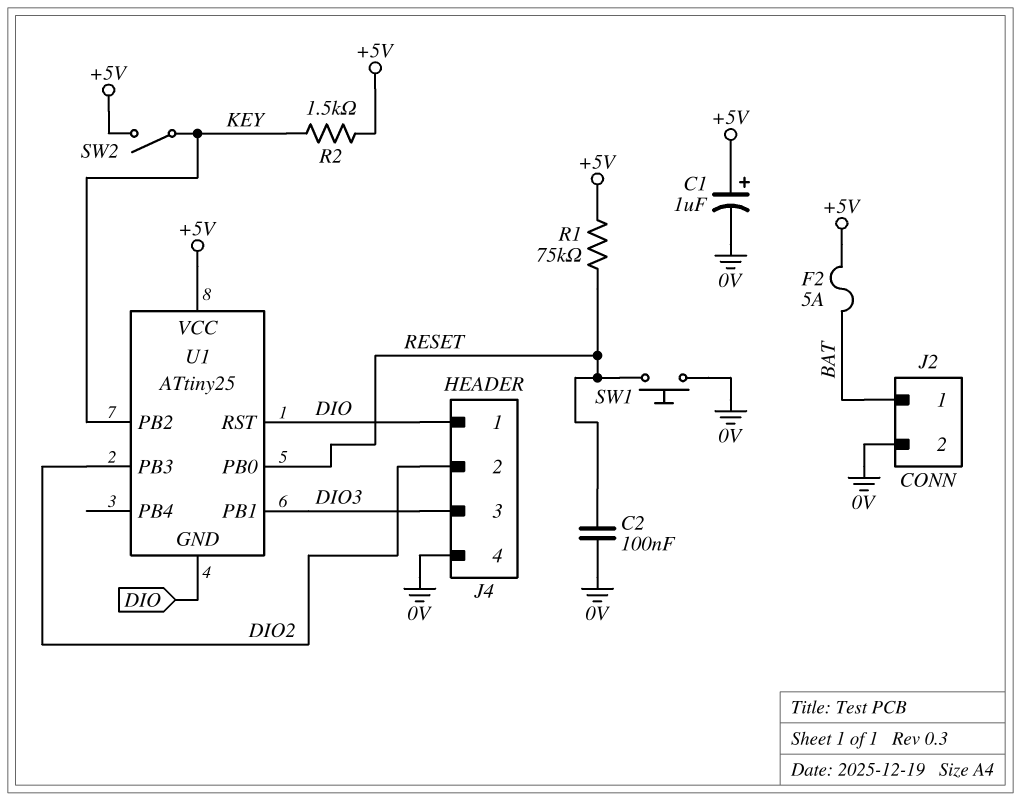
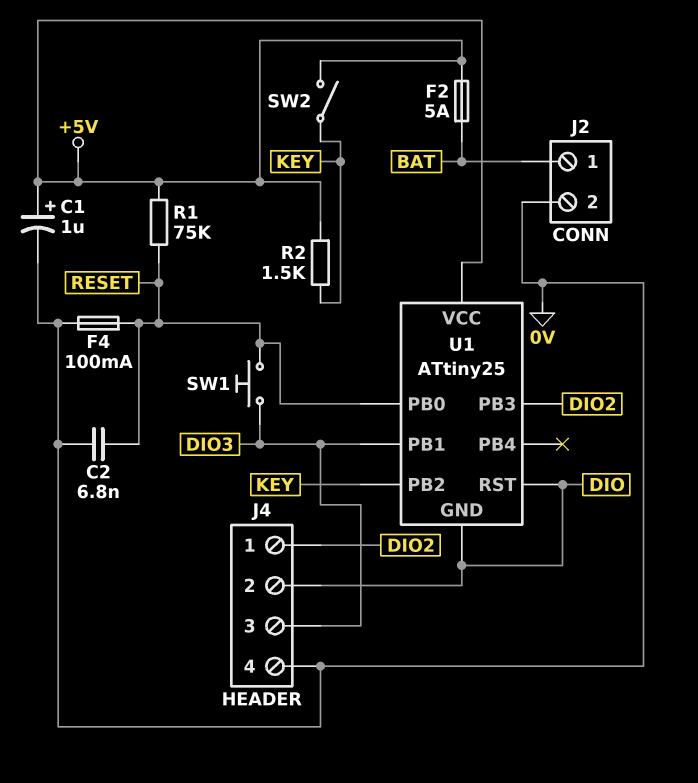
C2: 100nF (0V, RESET) -> 6.8nF (0V, RESET)
F4: none -> 100mA (0V, RESET)
J4 pin 1: DIO -> DIO2
J4 pin 2: DIO2 -> DIO
SW1: button (0V, RESET) -> button (DIO3, RESET)

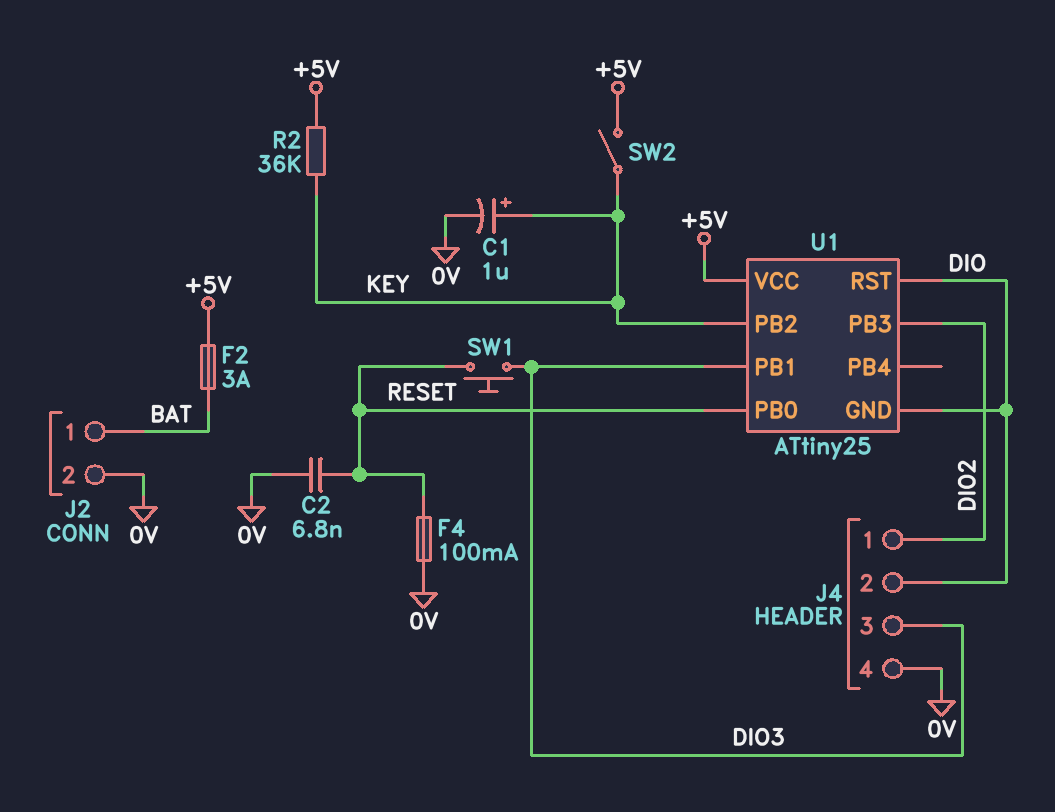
C1: 1uF (plus +5V, minus 0V) -> 1uF (plus KEY, minus 0V)
F2: 5A (+5V, BAT) -> 3A (+5V, BAT)
R1: 75k (+5V, RESET) -> none
R2: 1.5k (+5V, KEY) -> 36k (+5V, KEY)

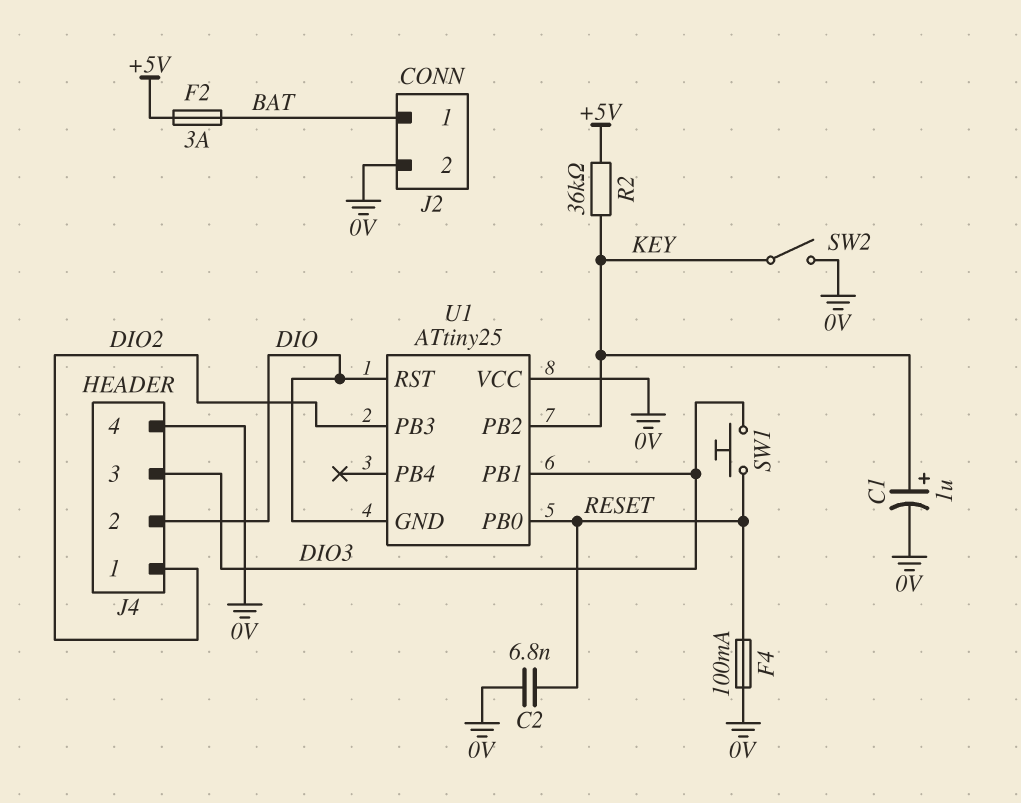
SW2: switch (+5V, KEY) -> switch (0V, KEY)
U1 pin VCC: +5V -> 0V

